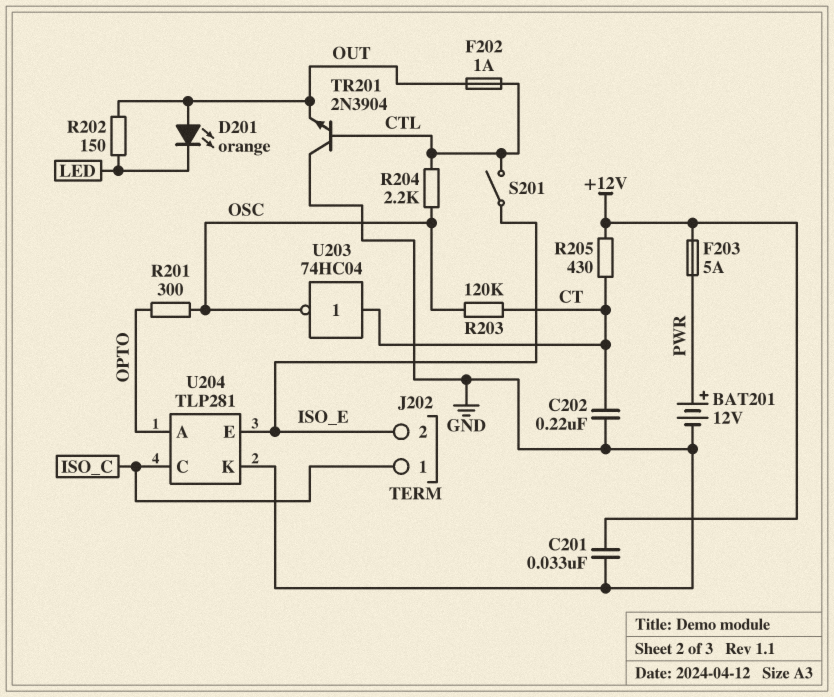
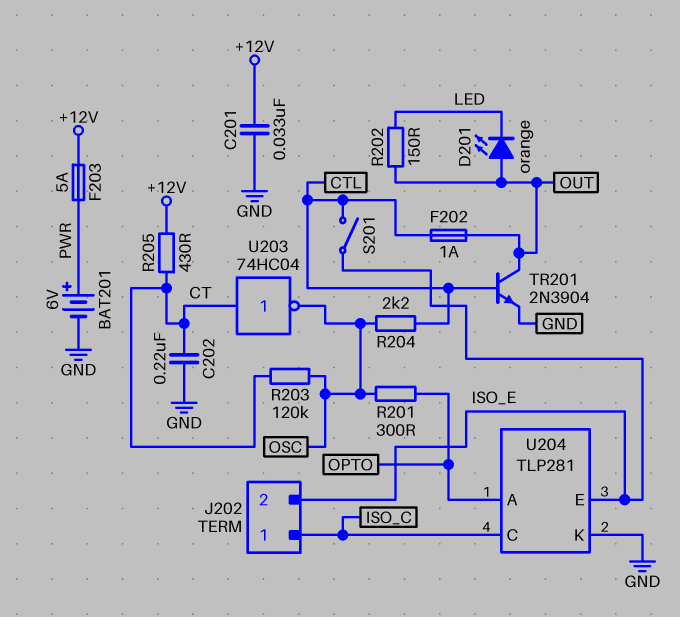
BAT201: 12V (plus PWR, minus GND) -> 6V (plus PWR, minus GND)
TR201: NPN 2N3904 (B CTL, C GND, E OUT) -> NPN 2N3904 (B CTL, C OUT, E GND)

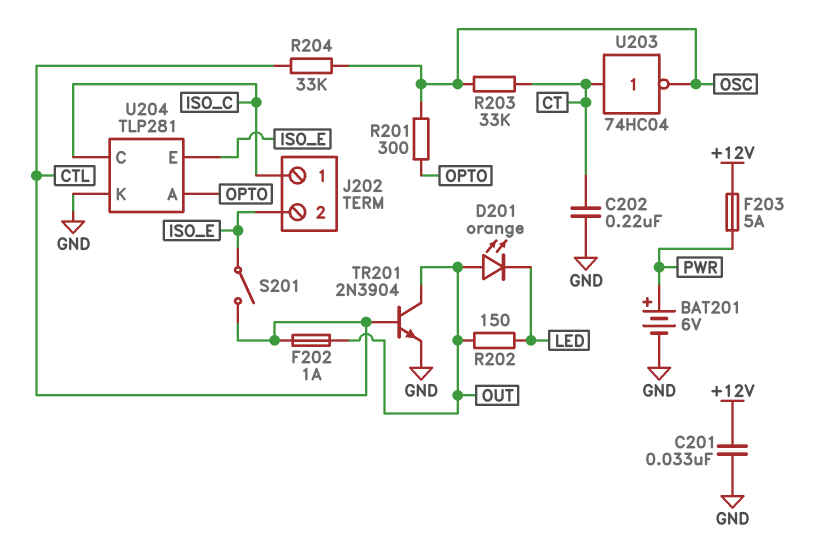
R203: 120k (CT, OSC) -> 33k (CT, OSC)
R204: 2.2k (CTL, OSC) -> 33k (CTL, OSC)
R205: 430 (+12V, CT) -> none

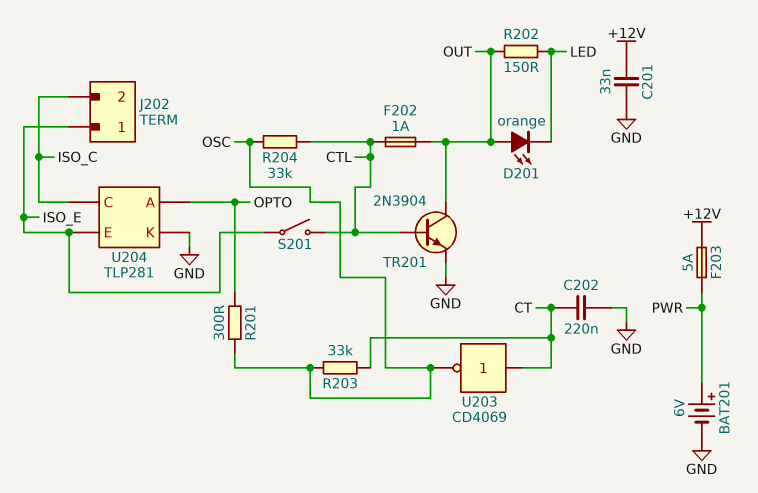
J202 pin 1: ISO_C -> ISO_E
J202 pin 2: ISO_E -> ISO_C
U203: NOT 74HC04 (in CT, out OSC) -> NOT CD4069 (in CT, out OSC)

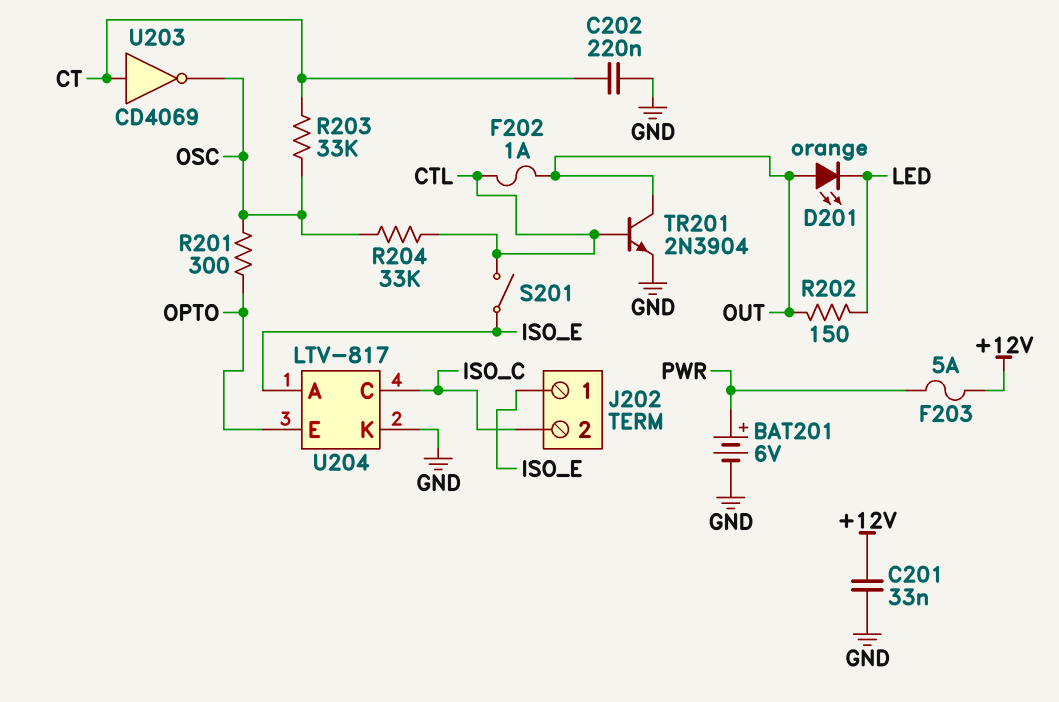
U204: TLP281 -> LTV-817
U204 pin A: OPTO -> ISO_E
U204 pin E: ISO_E -> OPTO

